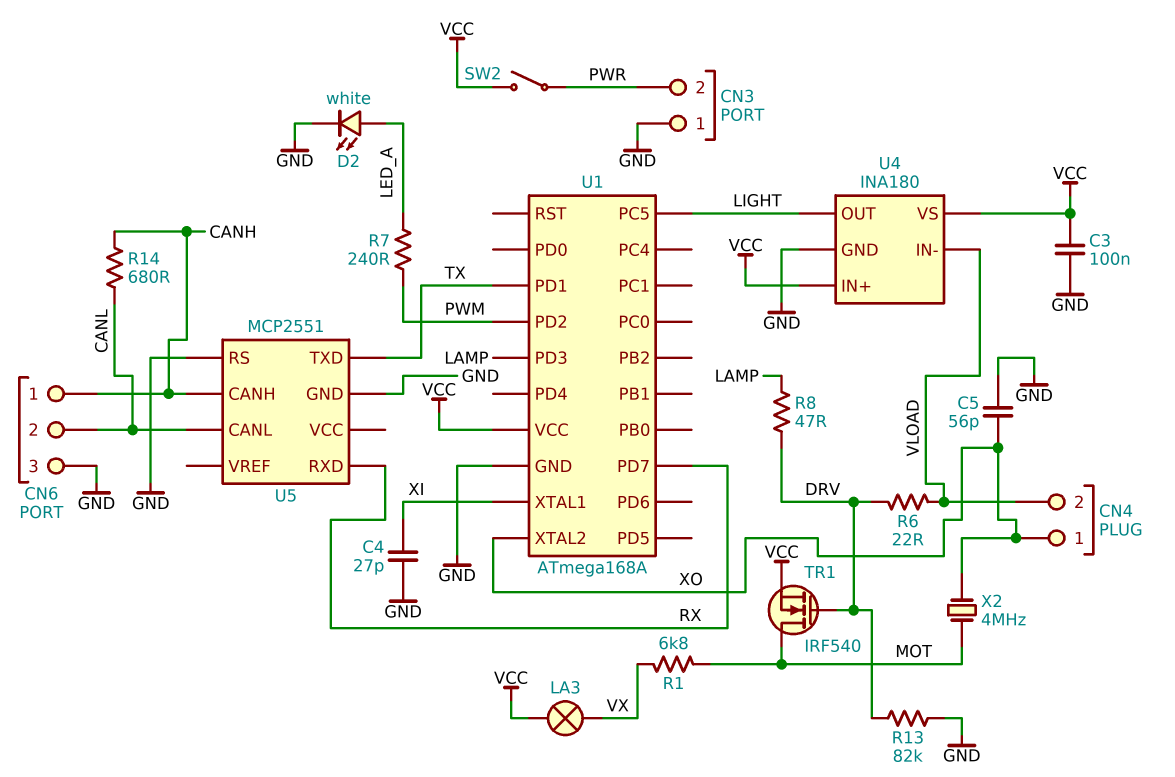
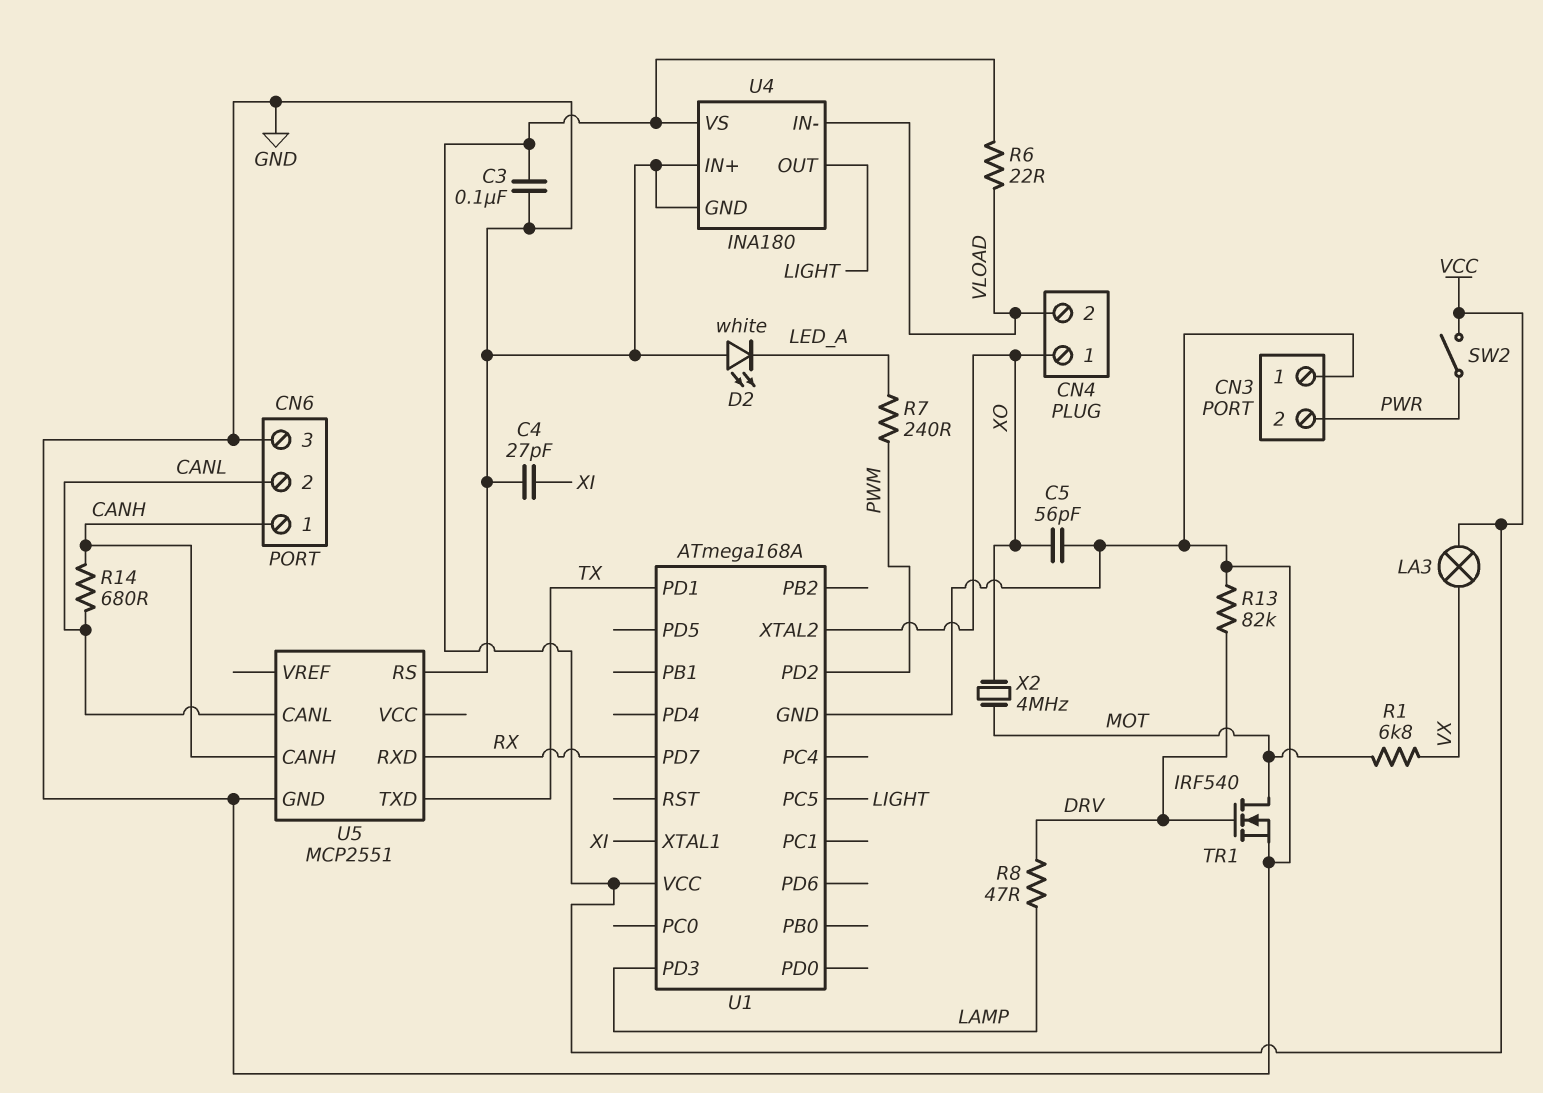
D2: LED white (A LED_A, K GND) -> LED white (A GND, K LED_A)
R6: 22 (DRV, VLOAD) -> 22 (VCC, VLOAD)
TR1: NMOS IRF540 (G DRV, D MOT, S VCC) -> NMOS IRF540 (G DRV, D MOT, S GND)
U4 pin IN+: VCC -> GND

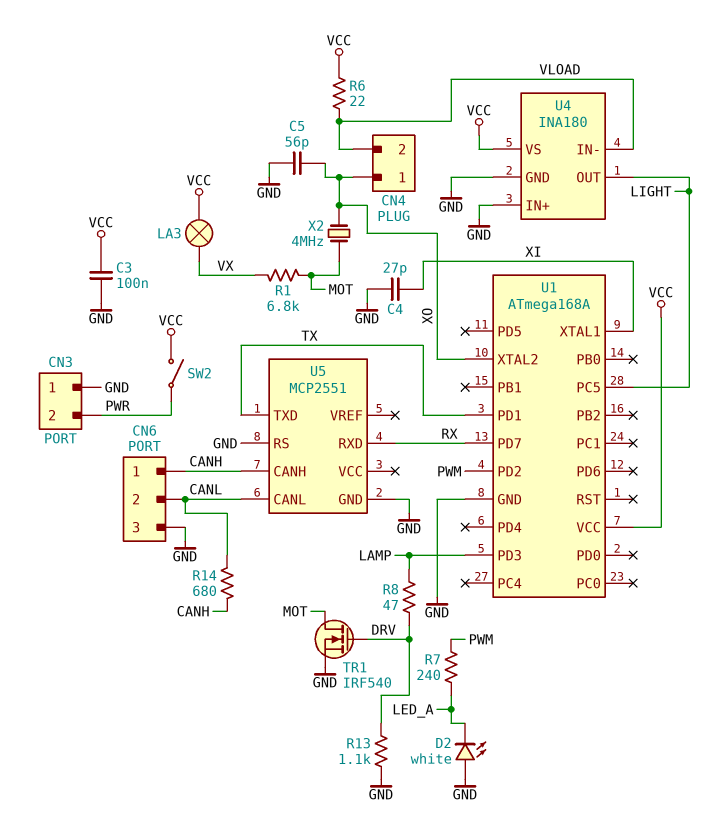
R13: 82k (DRV, GND) -> 1.1k (DRV, GND)

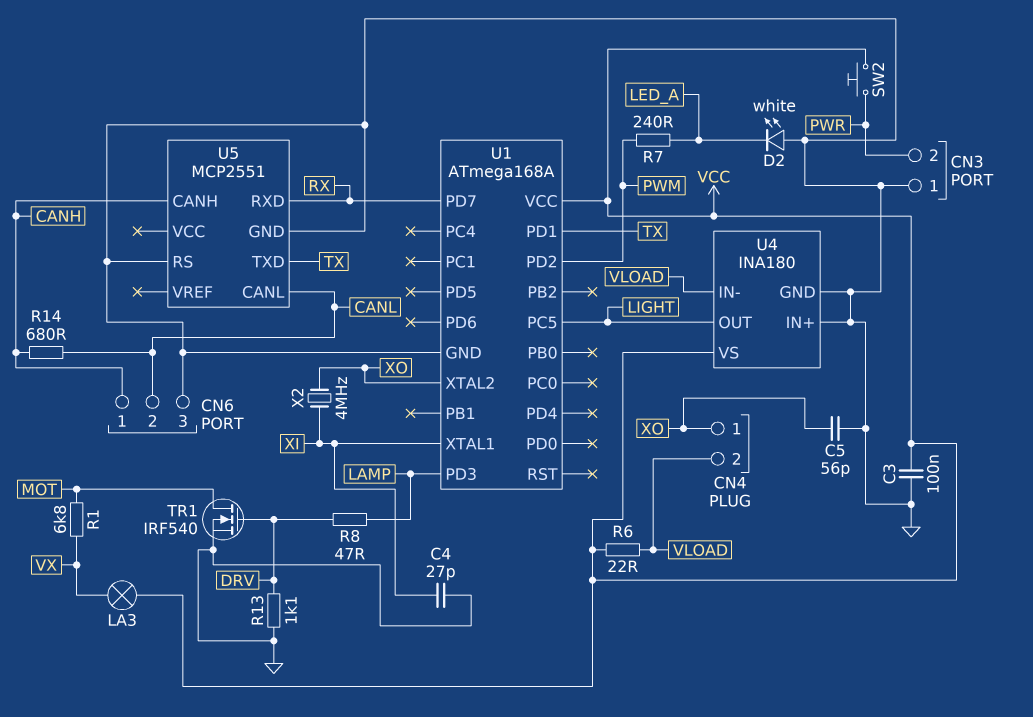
SW2: switch (PWR, VCC) -> button (PWR, VCC)
X2: 4MHz (MOT, XO) -> 4MHz (XI, XO)

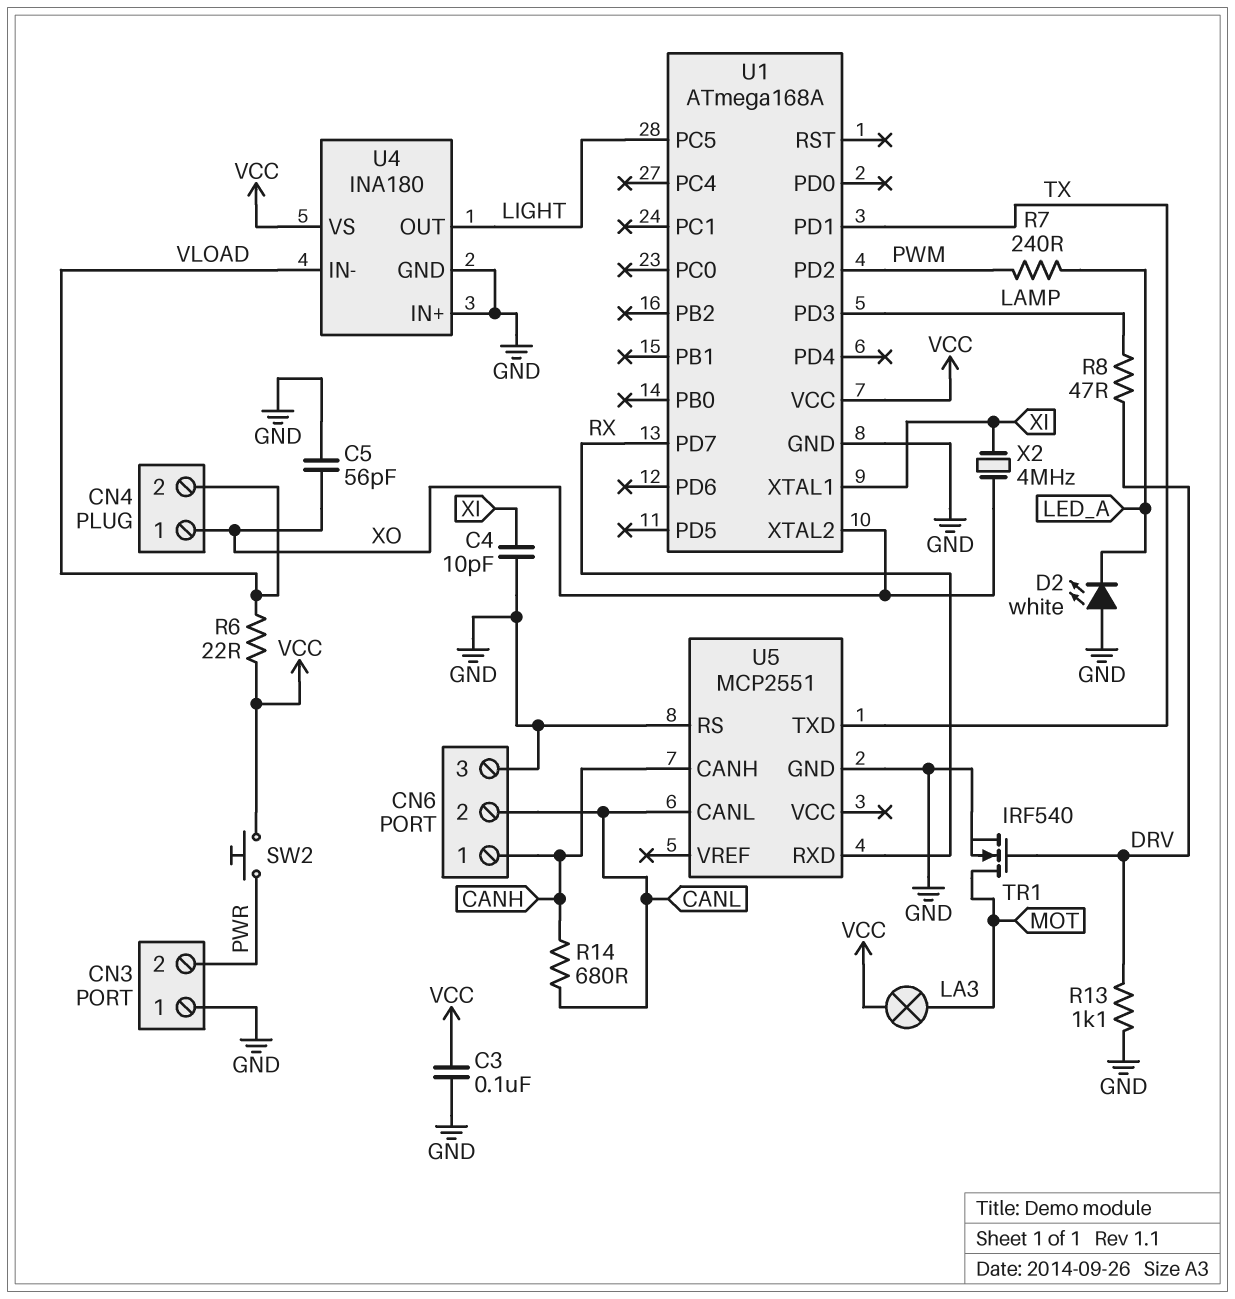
C4: 27pF (GND, XI) -> 10pF (GND, XI)
LA3: lamp (VCC, VX) -> lamp (MOT, VCC)
R1: 6.8k (MOT, VX) -> none

